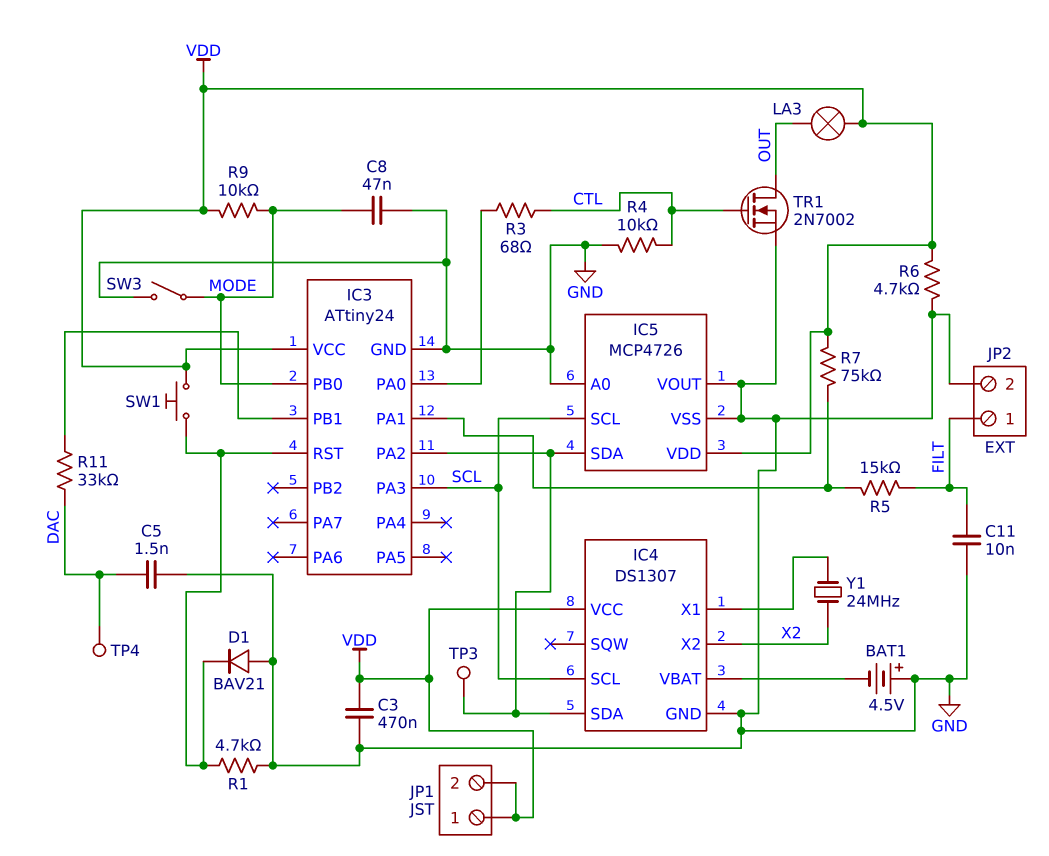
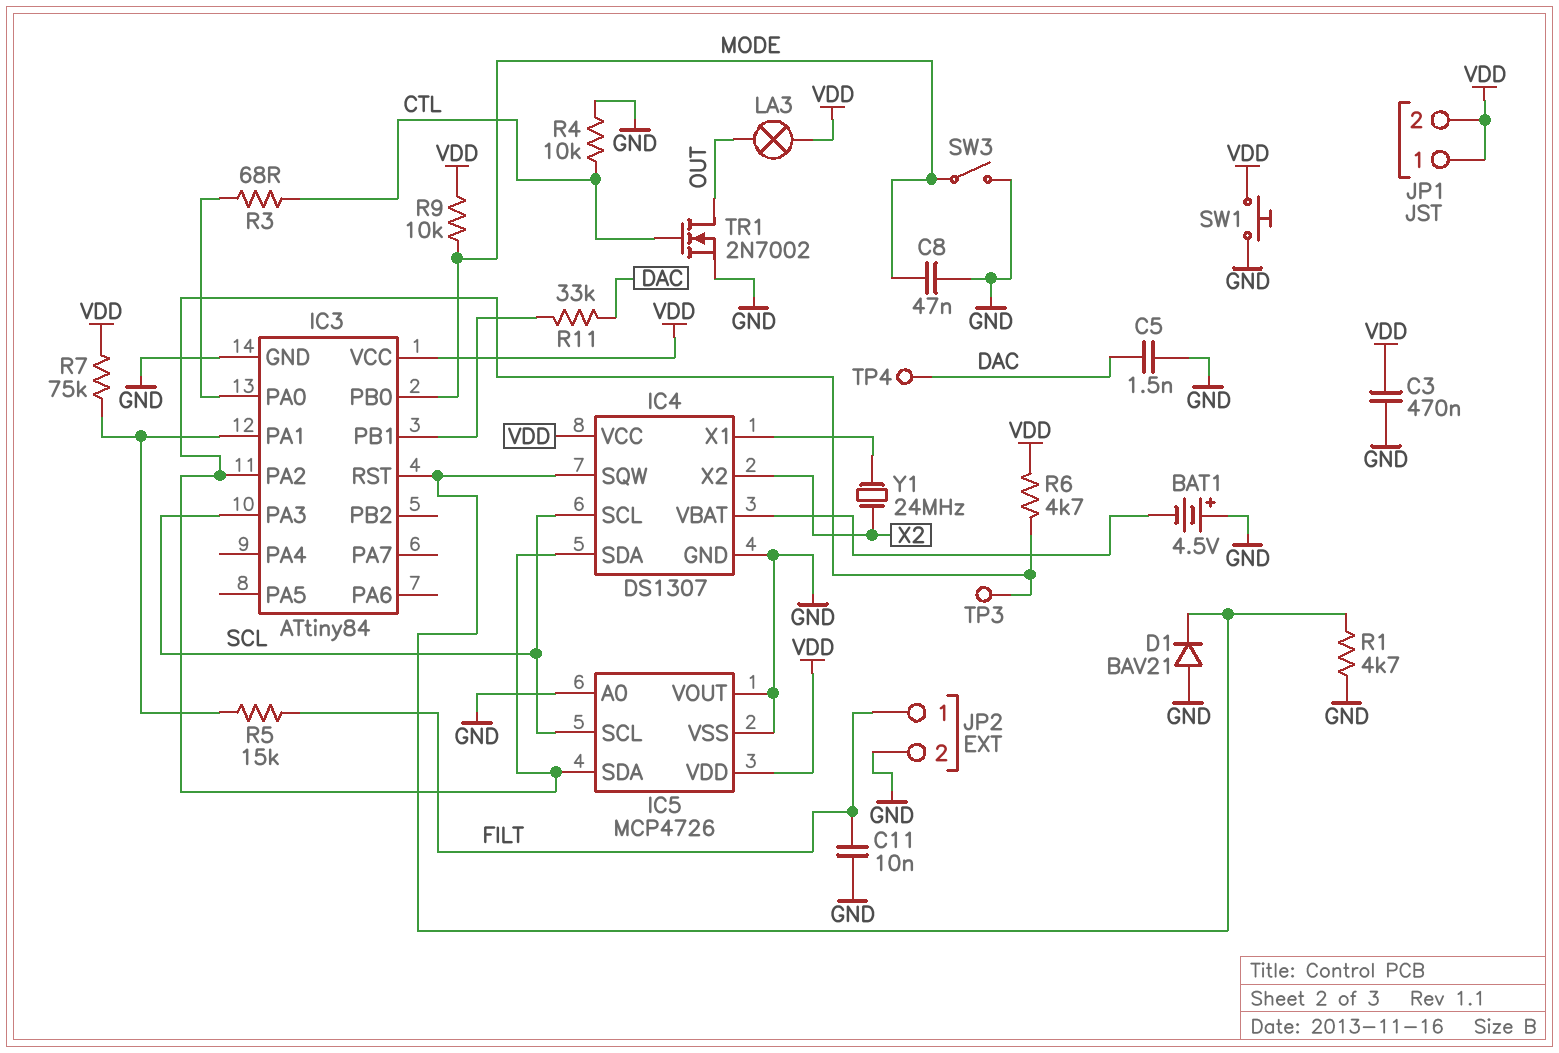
IC3: ATtiny24 -> ATtiny84
IC4 pin SQW: none -> IC3/RST
R6: 4.7k (GND, VDD) -> 4.7k (IC3/PA2, VDD)
SW1: button (IC3/RST, VDD) -> button (GND, VDD)

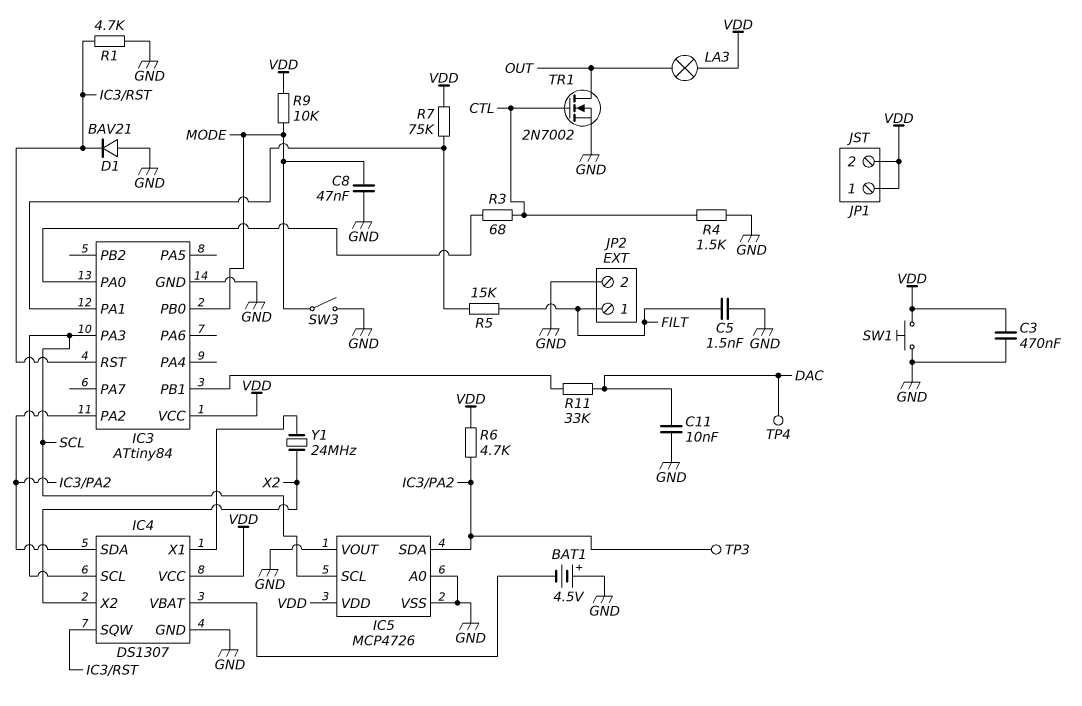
C5: 1.5nF (DAC, GND) -> 1.5nF (FILT, GND)
C11: 10nF (FILT, GND) -> 10nF (DAC, GND)
R4: 10k (CTL, GND) -> 1.5k (CTL, GND)

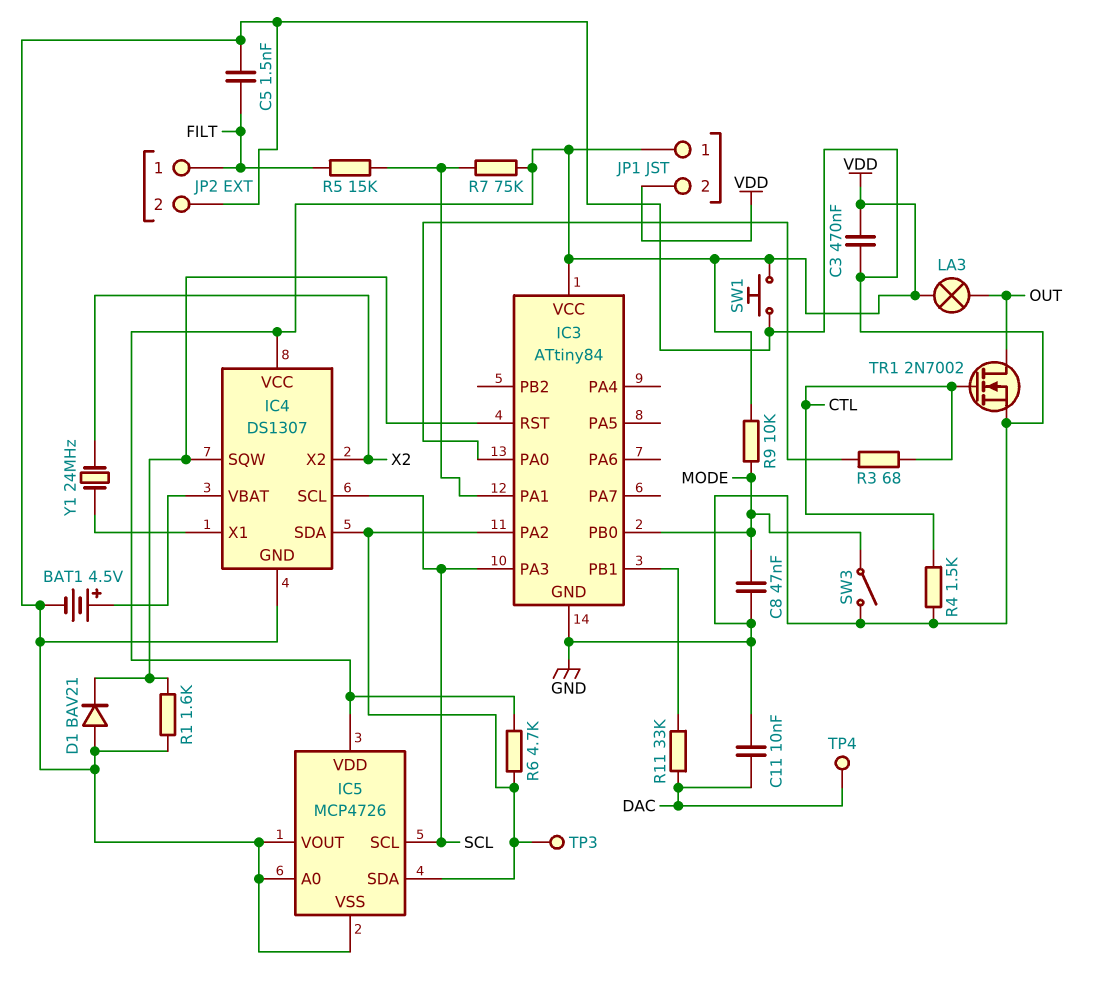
BAT1: 4.5V (plus GND, minus IC4/VBAT) -> 4.5V (plus IC4/VBAT, minus GND)
R1: 4.7k (GND, IC3/RST) -> 1.6k (GND, IC3/RST)

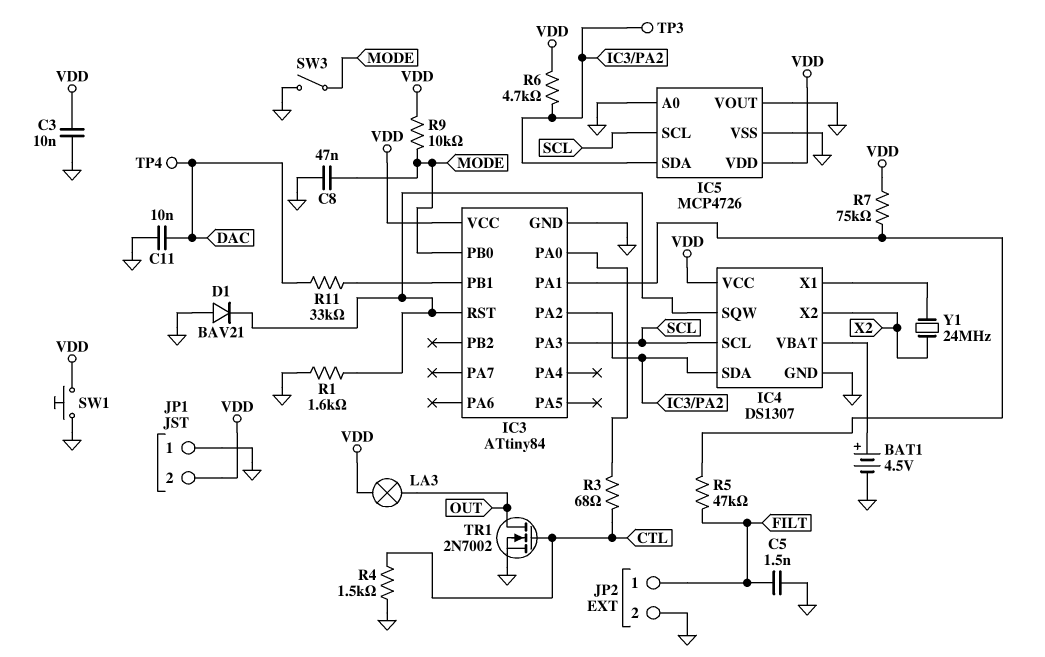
C3: 470nF (GND, VDD) -> 10nF (GND, VDD)
JP1 pin 1: VDD -> GND
R5: 15k (FILT, IC3/PA1) -> 47k (FILT, IC3/PA1)

